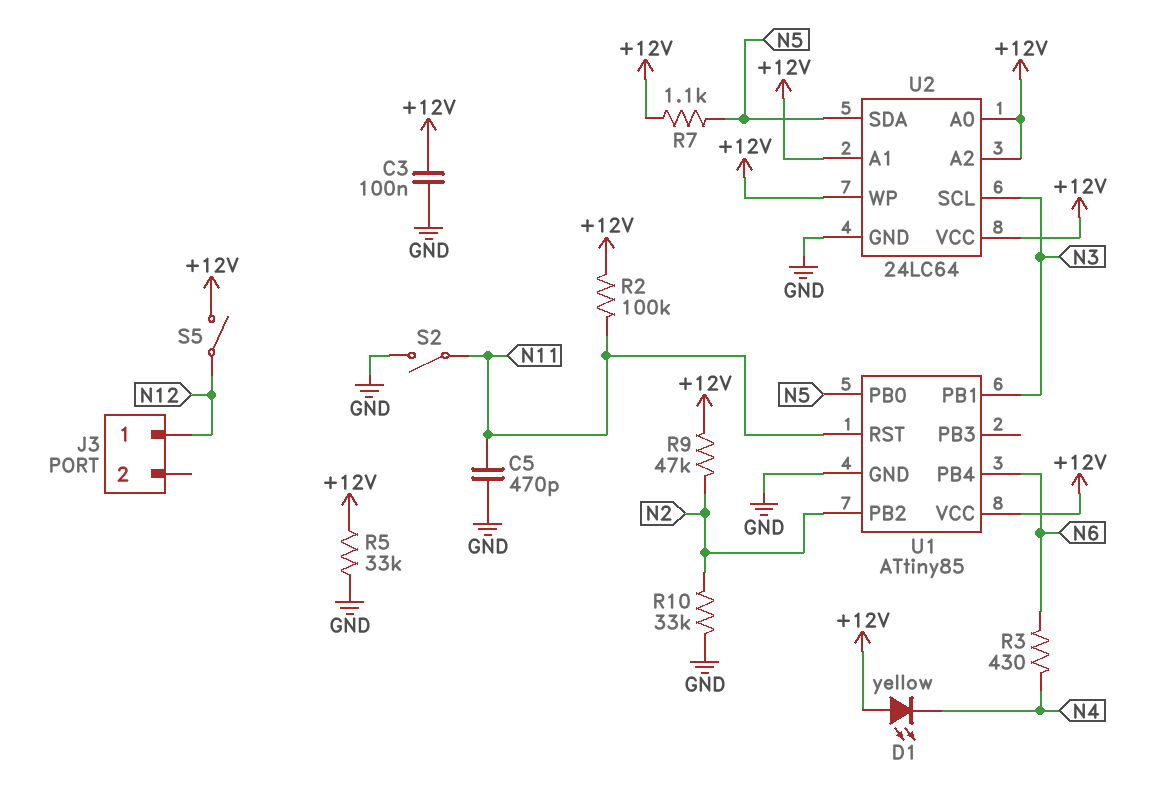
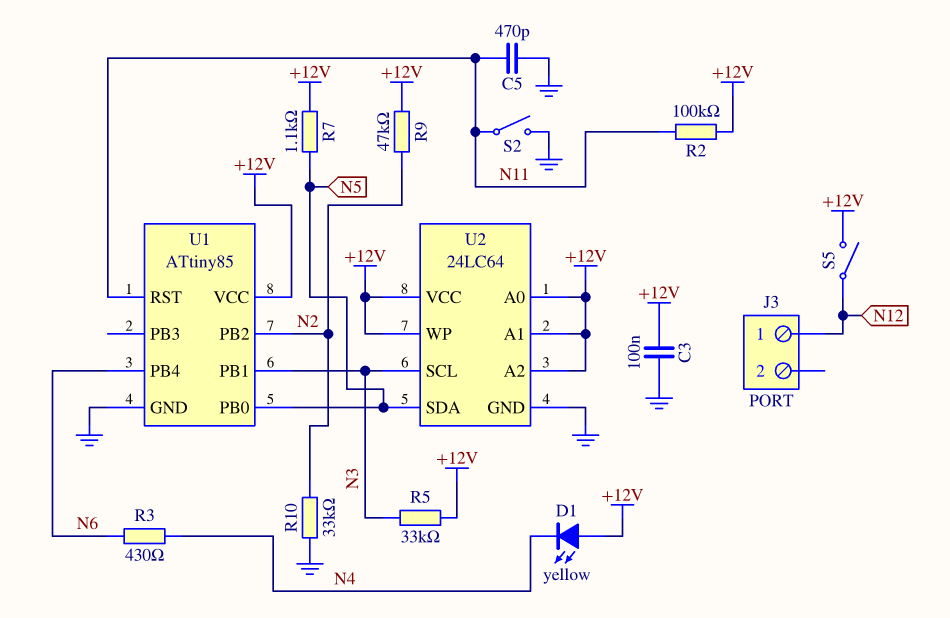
R5: 33k (+12V, GND) -> 33k (+12V, N3)

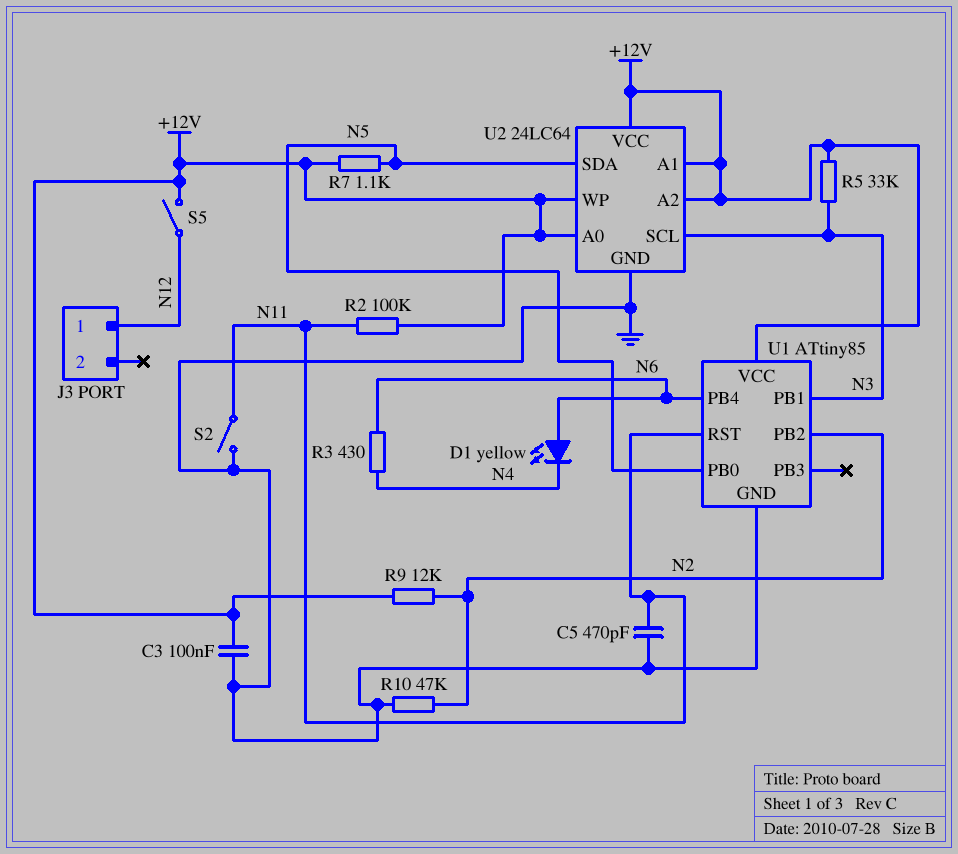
D1: LED yellow (A +12V, K N4) -> LED yellow (A N6, K N4)
R9: 47k (+12V, N2) -> 12k (+12V, N2)
R10: 33k (GND, N2) -> 47k (GND, N2)

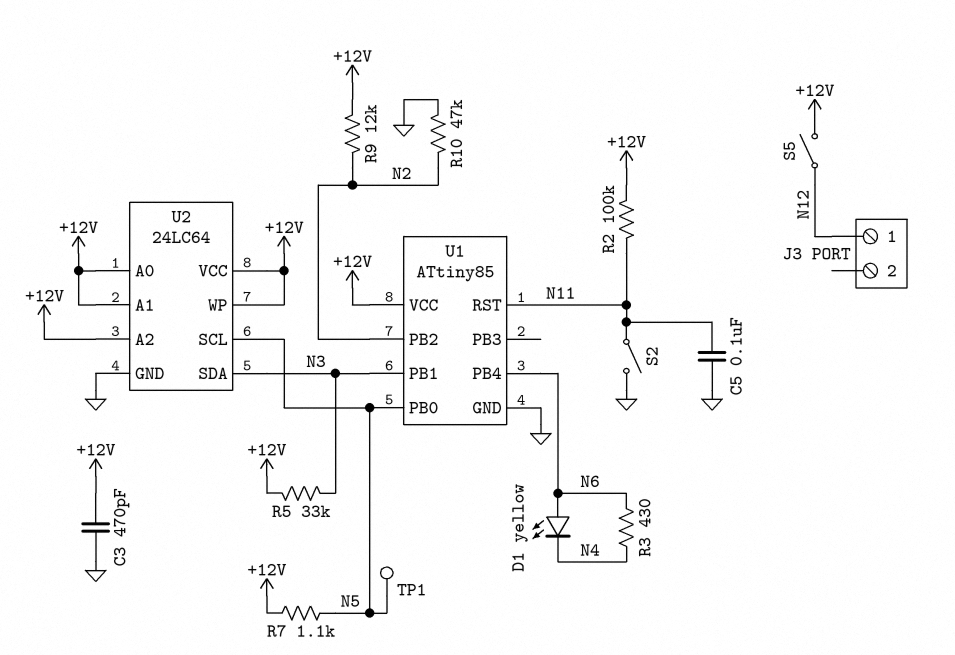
C3: 100nF (+12V, GND) -> 470pF (+12V, GND)
C5: 470pF (GND, N11) -> 100nF (GND, N11)
TP1: none -> test point (N5)
U2 pin SCL: N3 -> N5
U2 pin SDA: N5 -> N3

